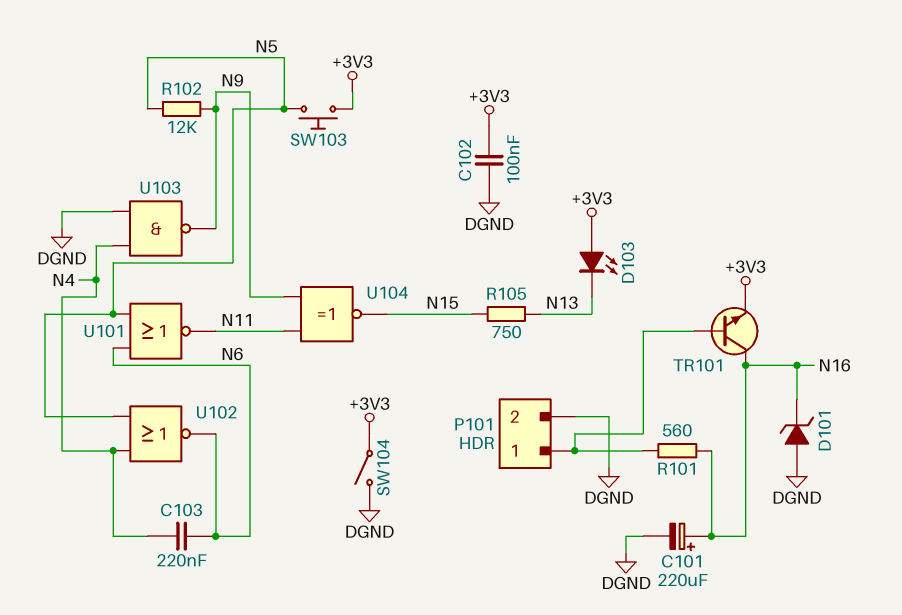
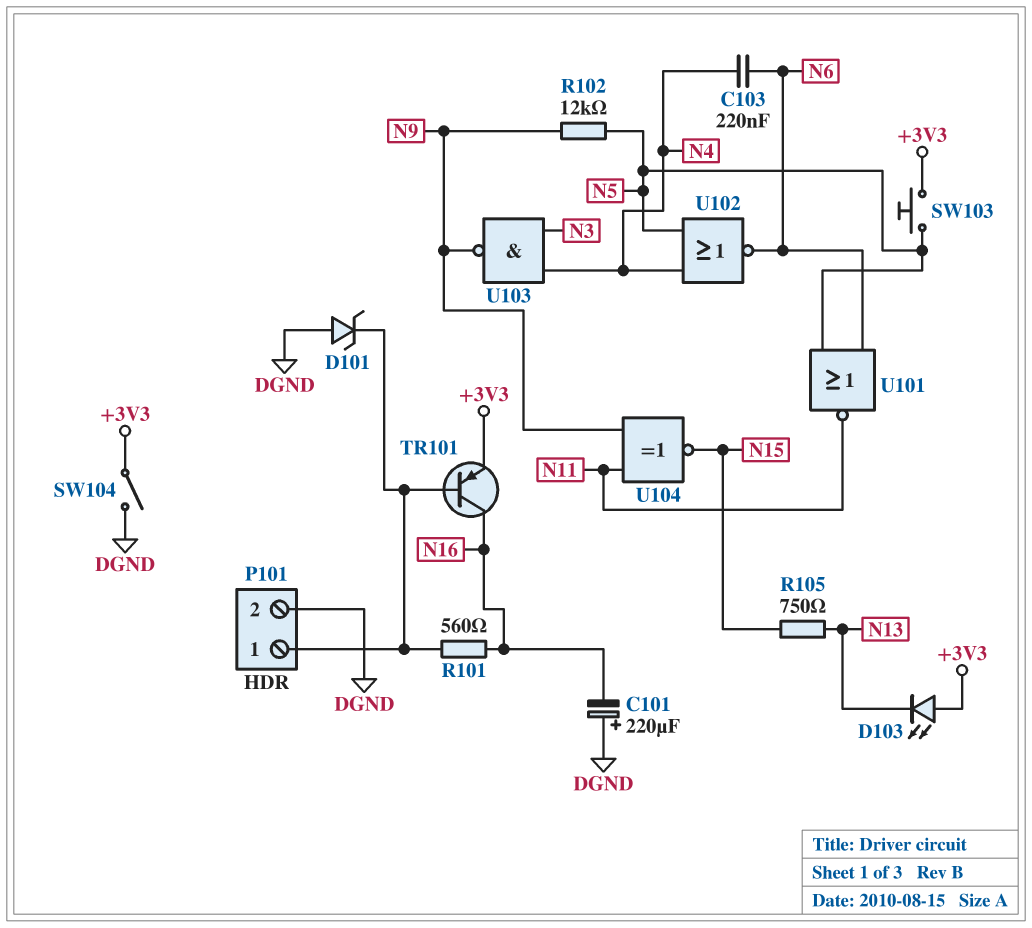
C101: 220uF (plus N16, minus DGND) -> 220uF (plus DGND, minus N16)
C102: 100nF (+3V3, DGND) -> none
D101: zener (A DGND, K N16) -> zener (A DGND, K P101/1)
TR101: NPN (B P101/1, C N16, E +3V3) -> PNP (B P101/1, C N16, E +3V3)
U103: NAND (in DGND, in N4, out N9) -> NAND (in N3, in N4, out N9)

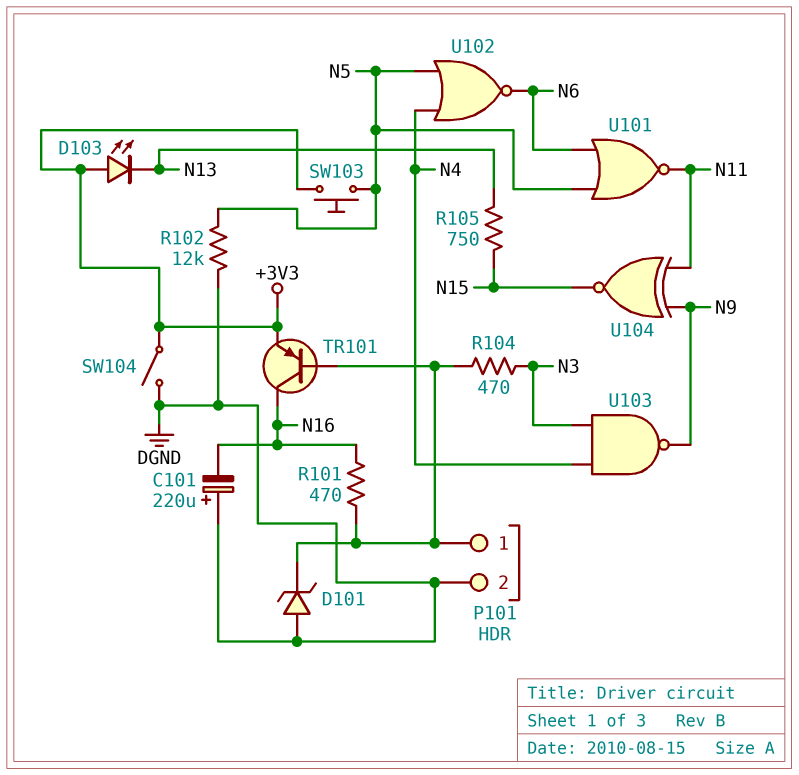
C103: 220nF (N4, N6) -> none
R101: 560 (N16, P101/1) -> 470 (N16, P101/1)
R102: 12k (N5, N9) -> 12k (DGND, N5)
R104: none -> 470 (N3, P101/1)

